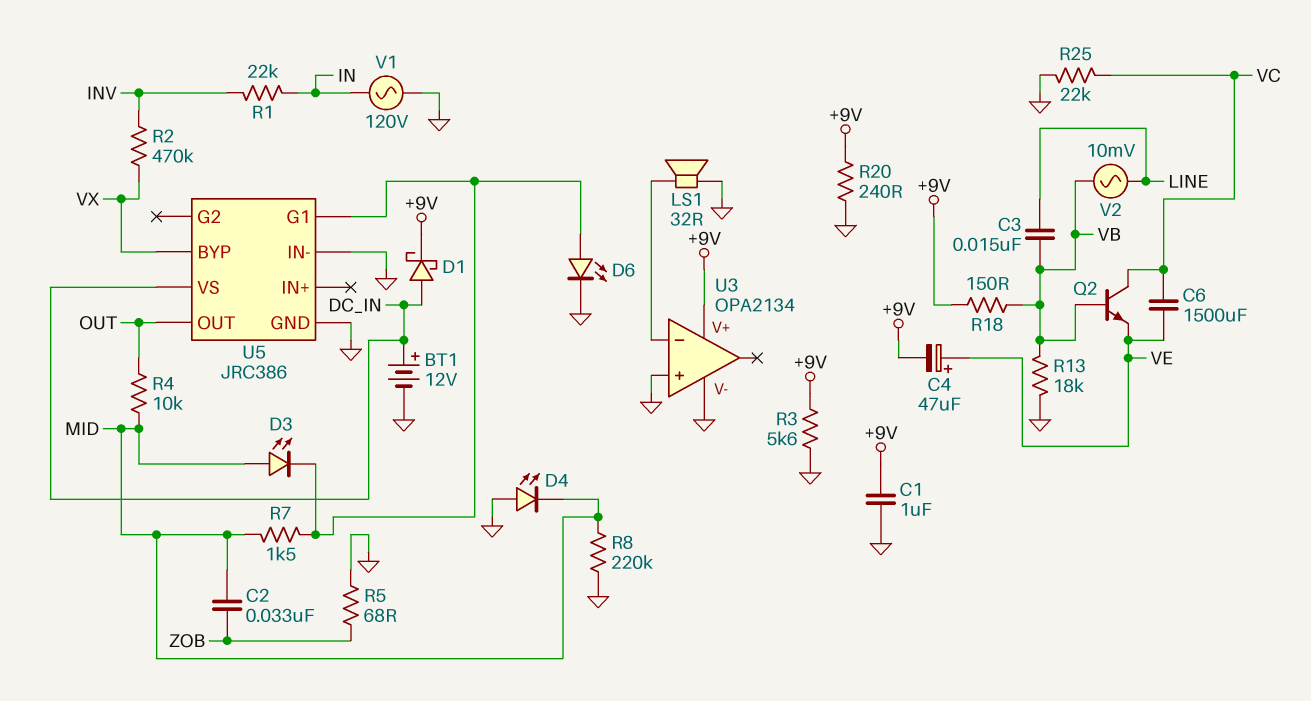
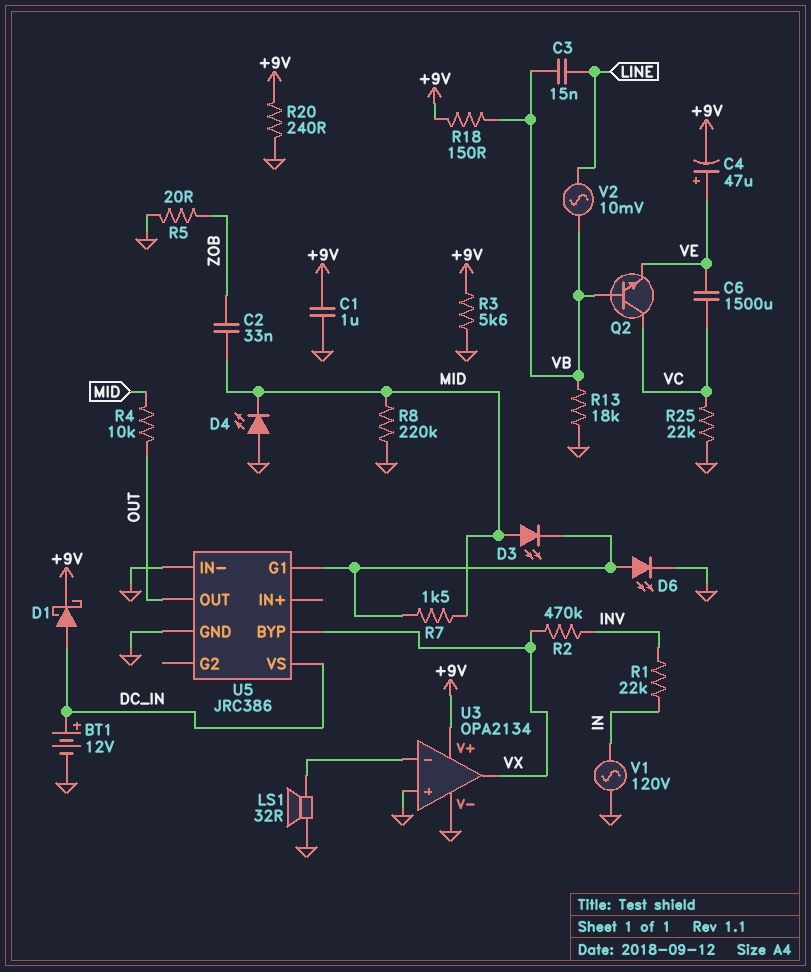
R5: 68 (GND, ZOB) -> 20 (GND, ZOB)
U3 pin out: none -> VX

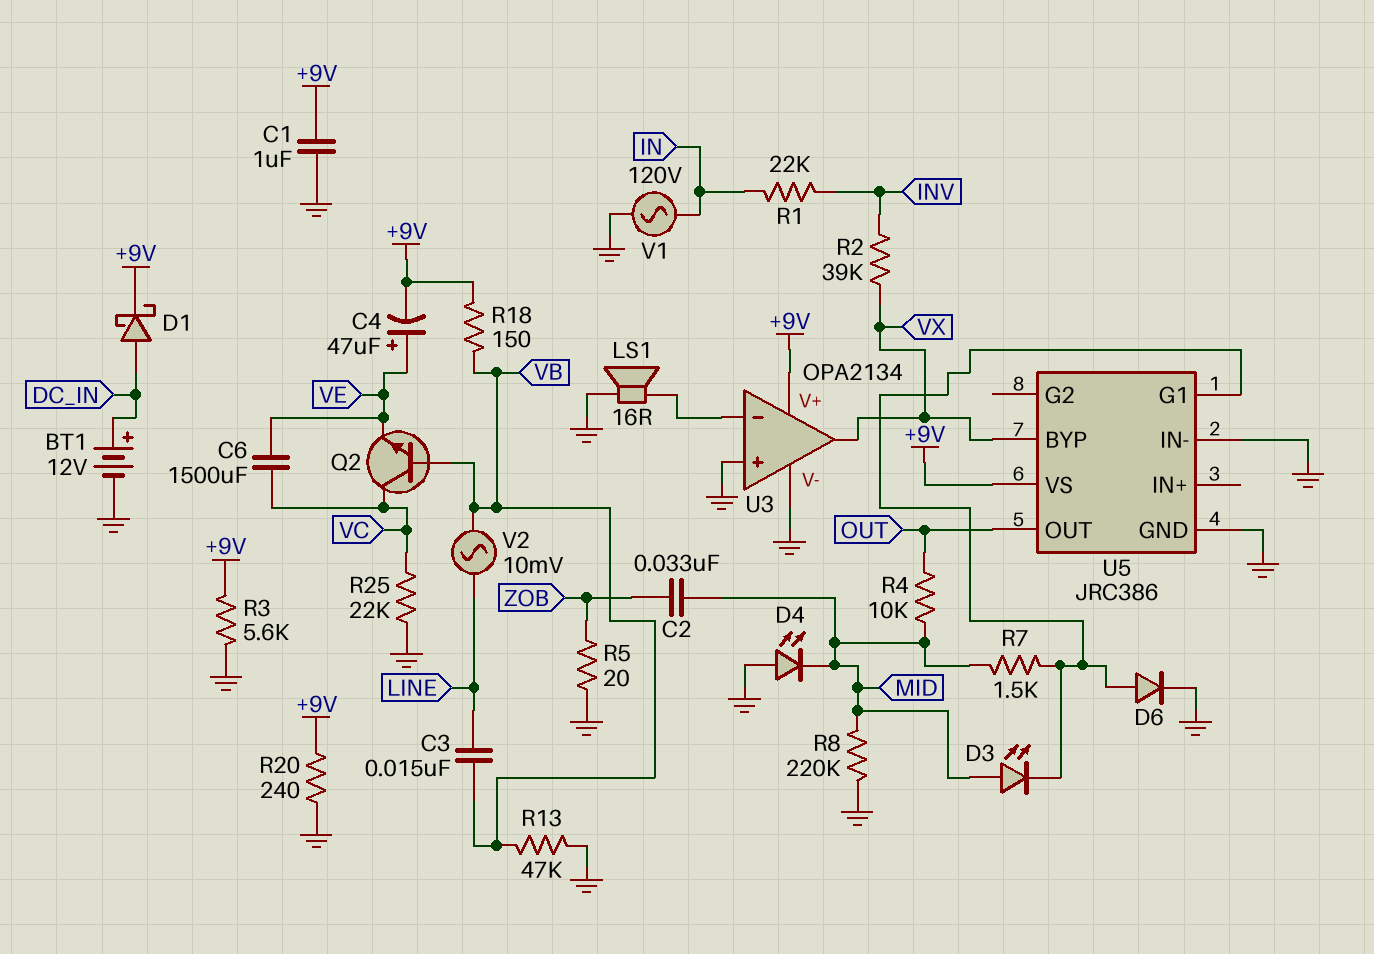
D6: LED (A U5/G1, K GND) -> diode (A U5/G1, K GND)
LS1: speaker 32R (GND, U3/in-) -> speaker 16R (GND, U3/in-)
R2: 470k (INV, VX) -> 39k (INV, VX)
R13: 18k (GND, VB) -> 47k (GND, VB)
U5 pin VS: DC_IN -> +9V

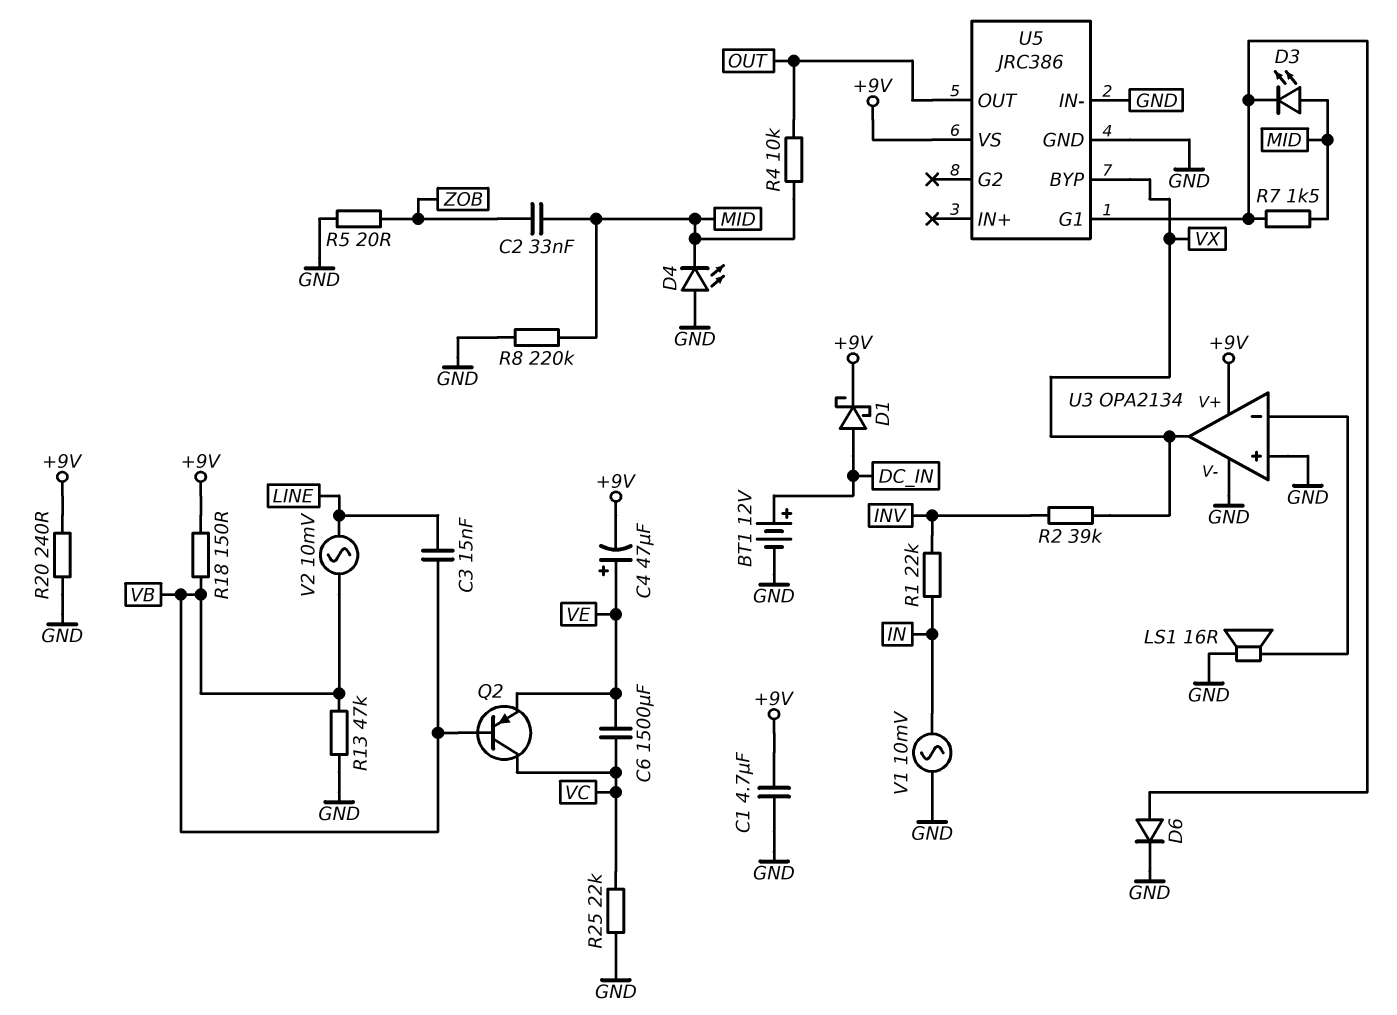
C1: 1uF (+9V, GND) -> 4.7uF (+9V, GND)
Q2: NPN (B VB, C VC, E VE) -> PNP (B VB, C VC, E VE)
R3: 5.6k (+9V, GND) -> none
V1: AC 120V (GND, IN) -> AC 10mV (GND, IN)

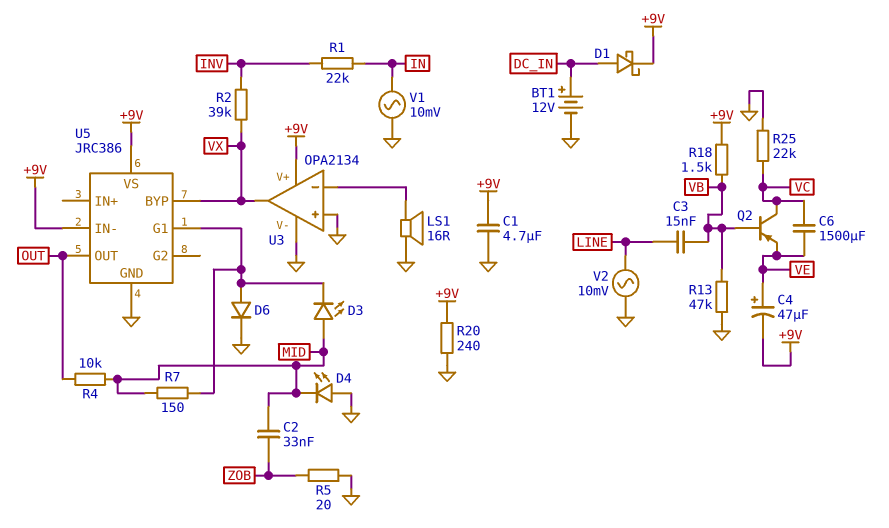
R7: 1.5k (MID, U5/G1) -> 150 (MID, U5/G1)
R8: 220k (GND, MID) -> none
R18: 150 (+9V, VB) -> 1.5k (+9V, VB)
U5 pin IN-: GND -> +9V
V2: AC 10mV (LINE, VB) -> AC 10mV (GND, LINE)

